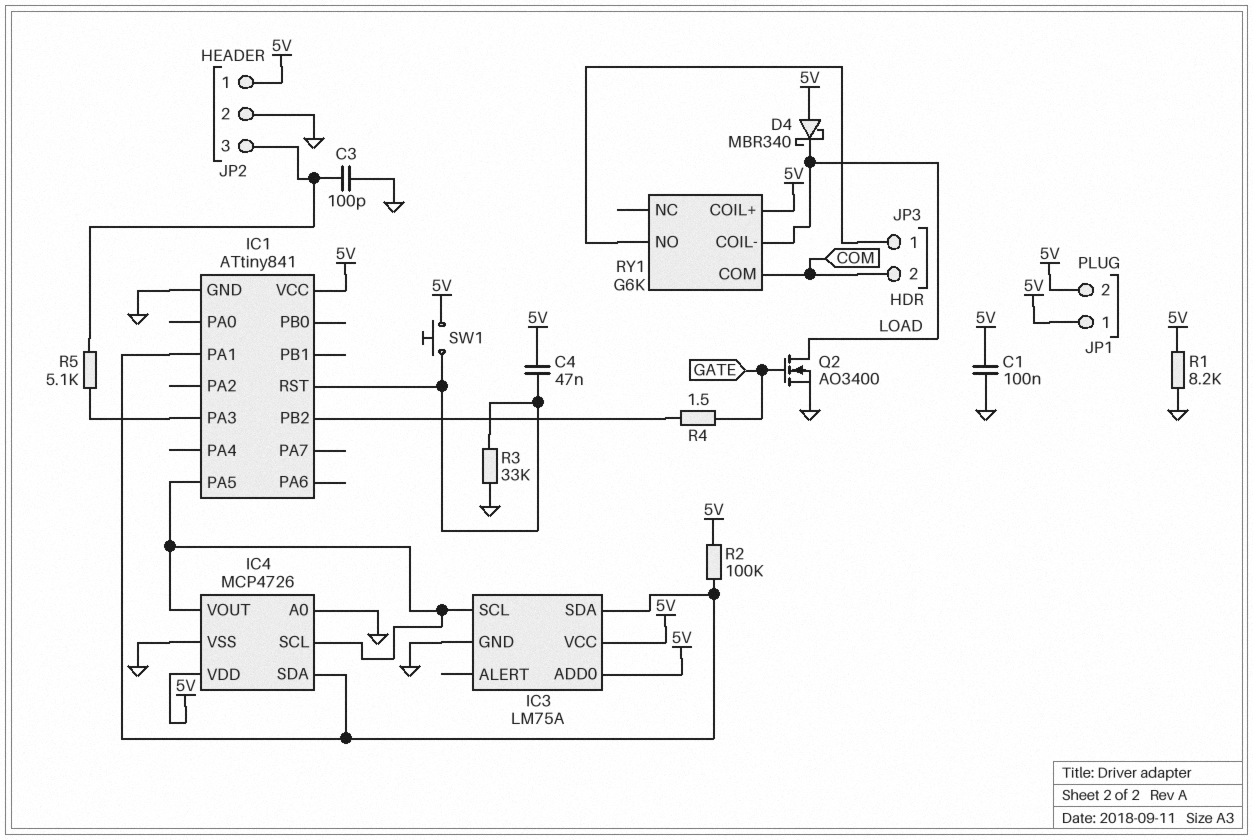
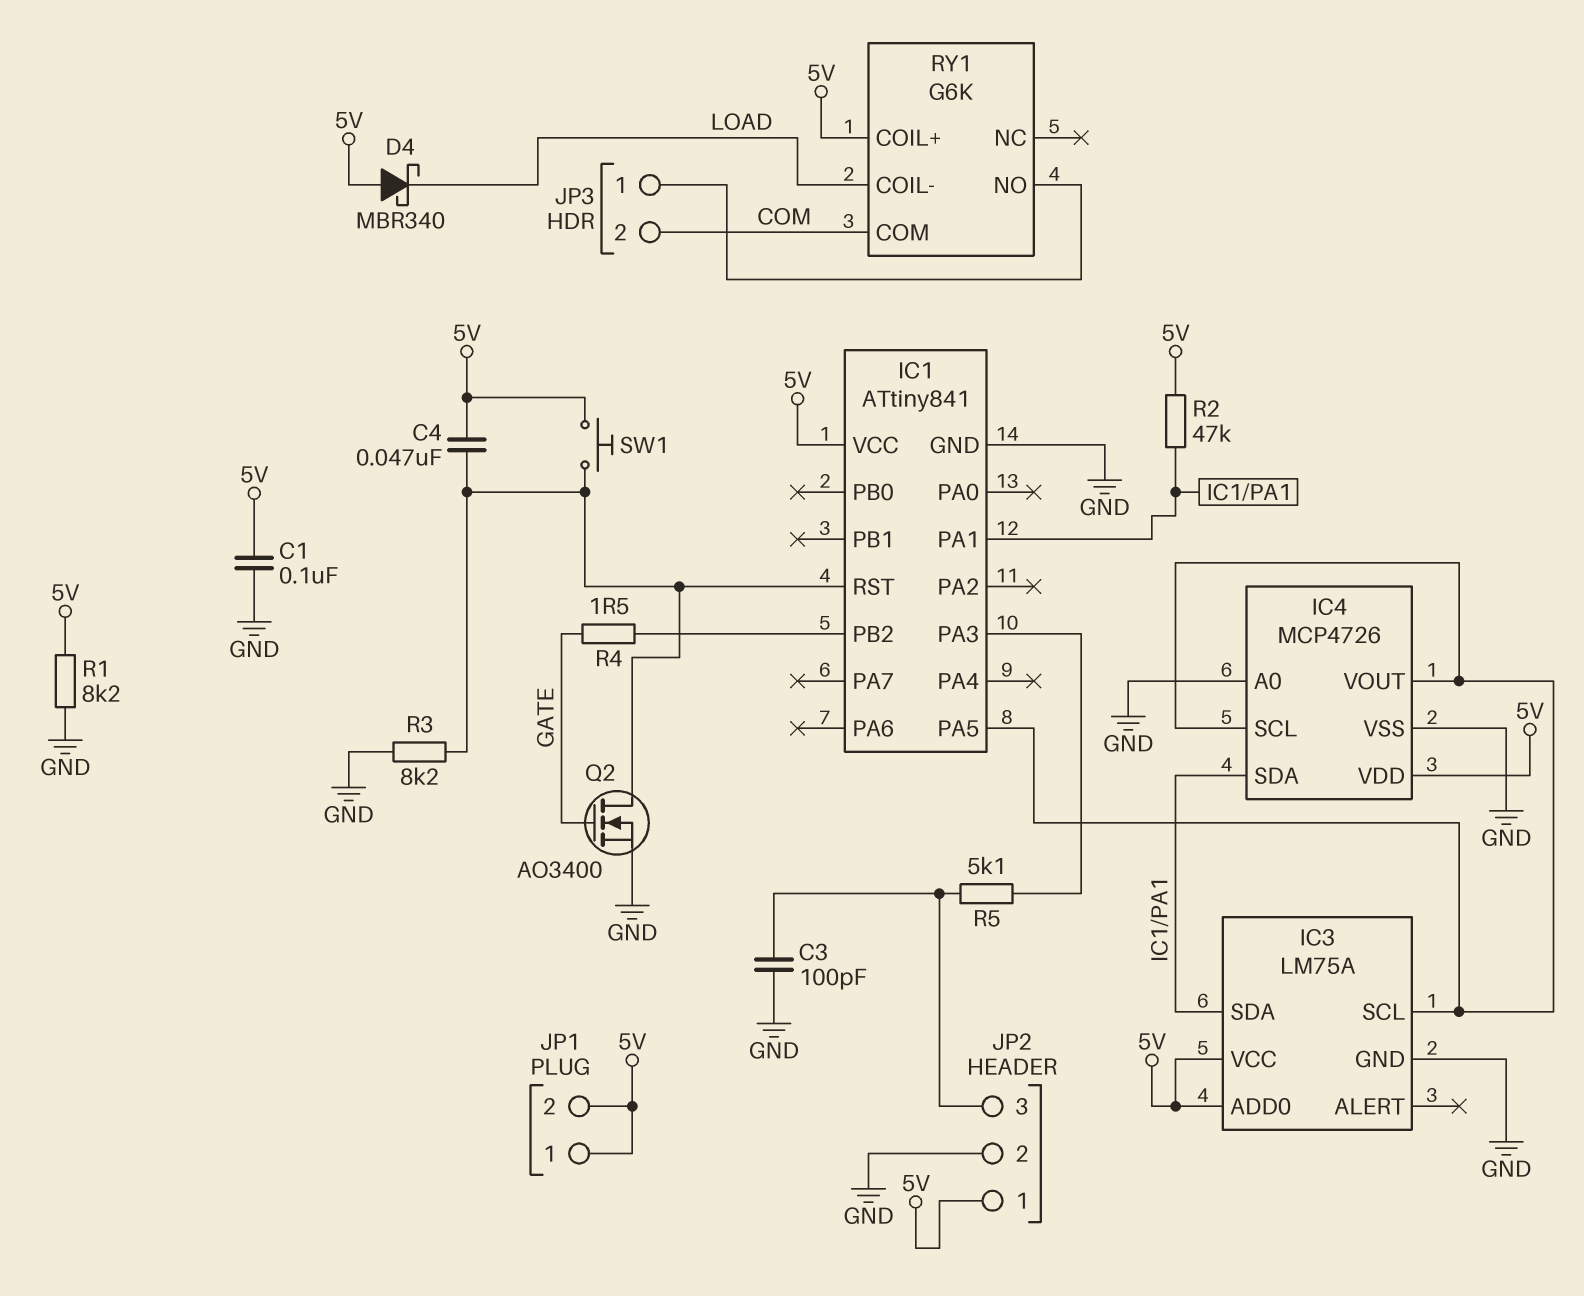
Q2: NMOS AO3400 (G GATE, D LOAD, S GND) -> NMOS AO3400 (G GATE, D IC1/RST, S GND)
R2: 100k (5V, IC1/PA1) -> 47k (5V, IC1/PA1)
R3: 33k (GND, IC1/RST) -> 8.2k (GND, IC1/RST)

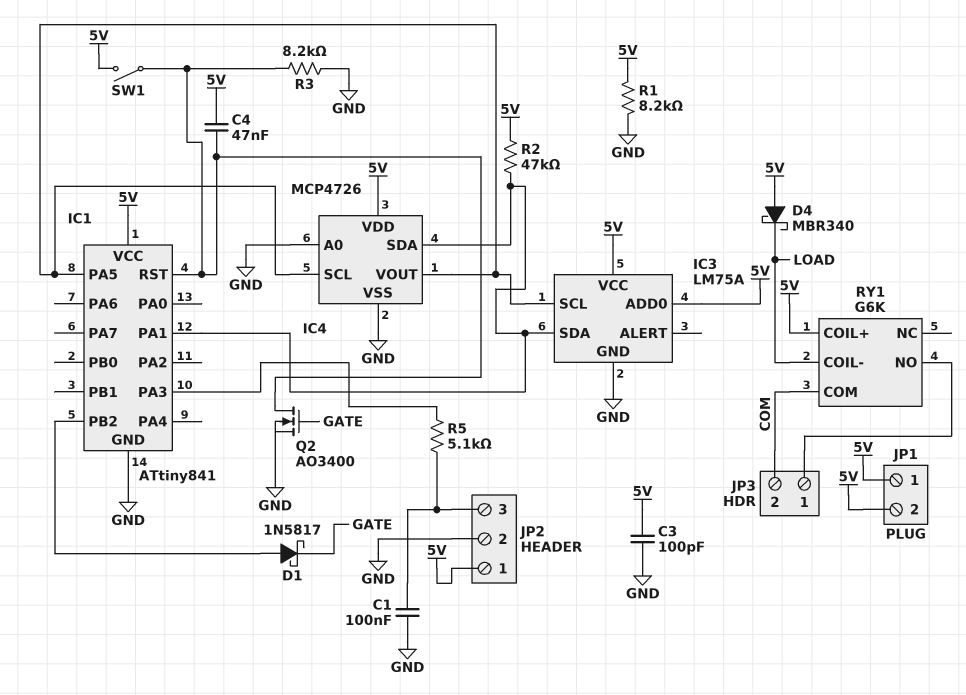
C1: 100nF (5V, GND) -> 100nF (GND, JP2/3)
C3: 100pF (GND, JP2/3) -> 100pF (5V, GND)
D1: none -> schottky 1N5817 (A IC1/PB2, K GATE)
R4: 1.5 (GATE, IC1/PB2) -> none
SW1: button (5V, IC1/RST) -> switch (5V, IC1/RST)

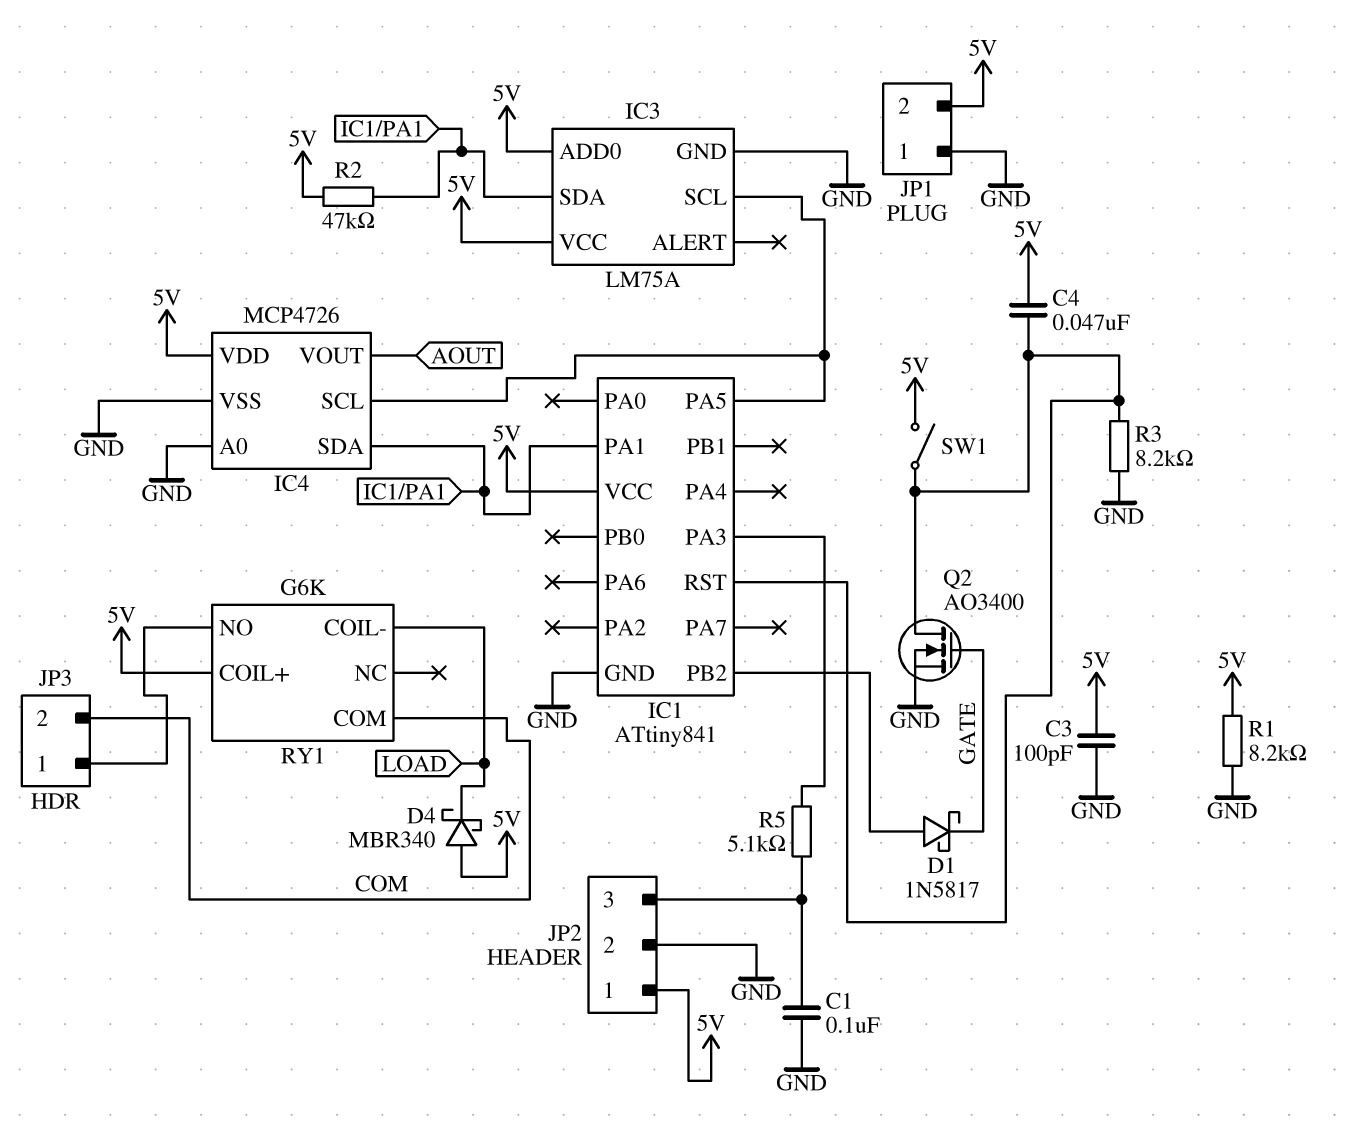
IC4 pin VOUT: IC1/PA5 -> AOUT
JP1 pin 1: 5V -> GND

